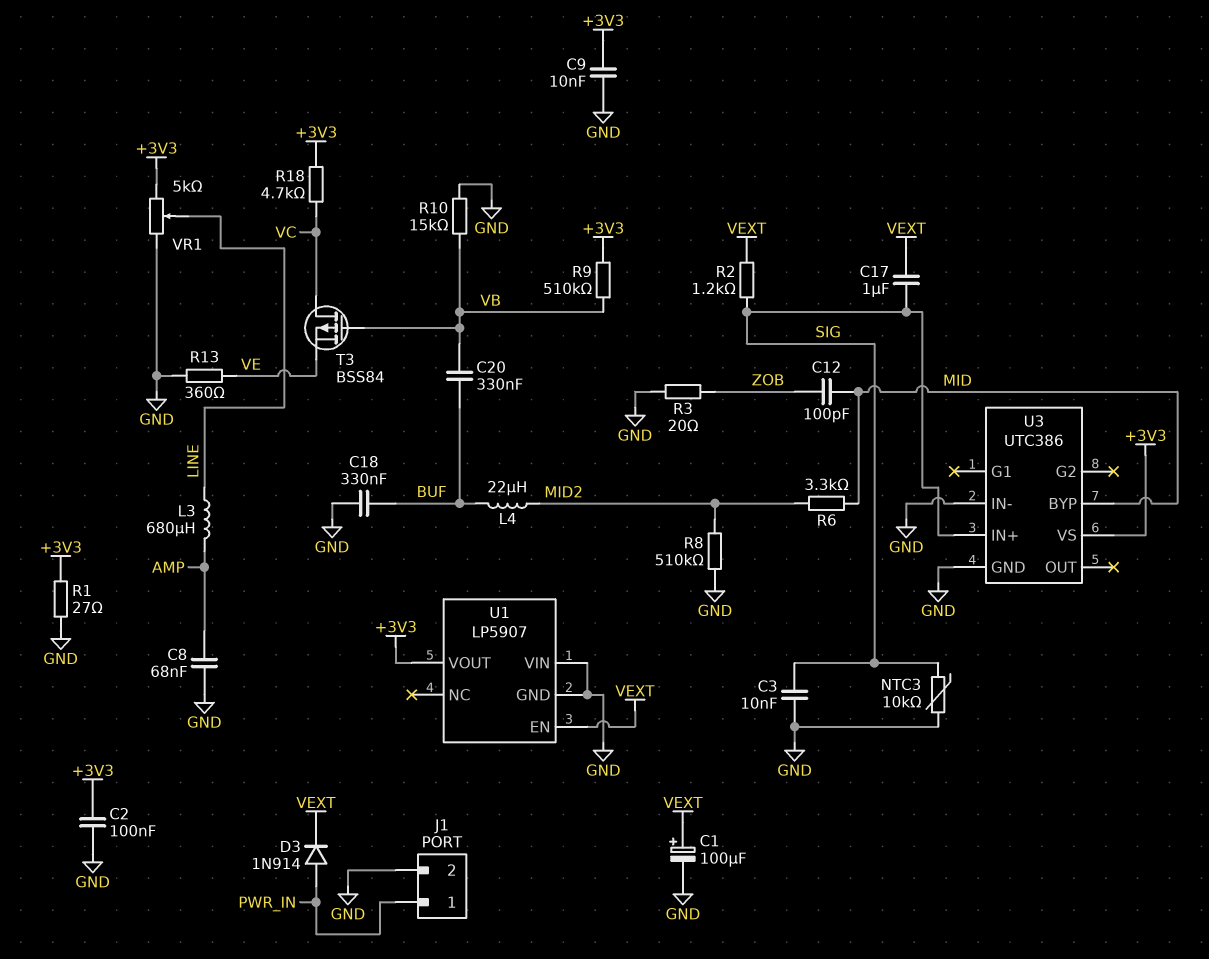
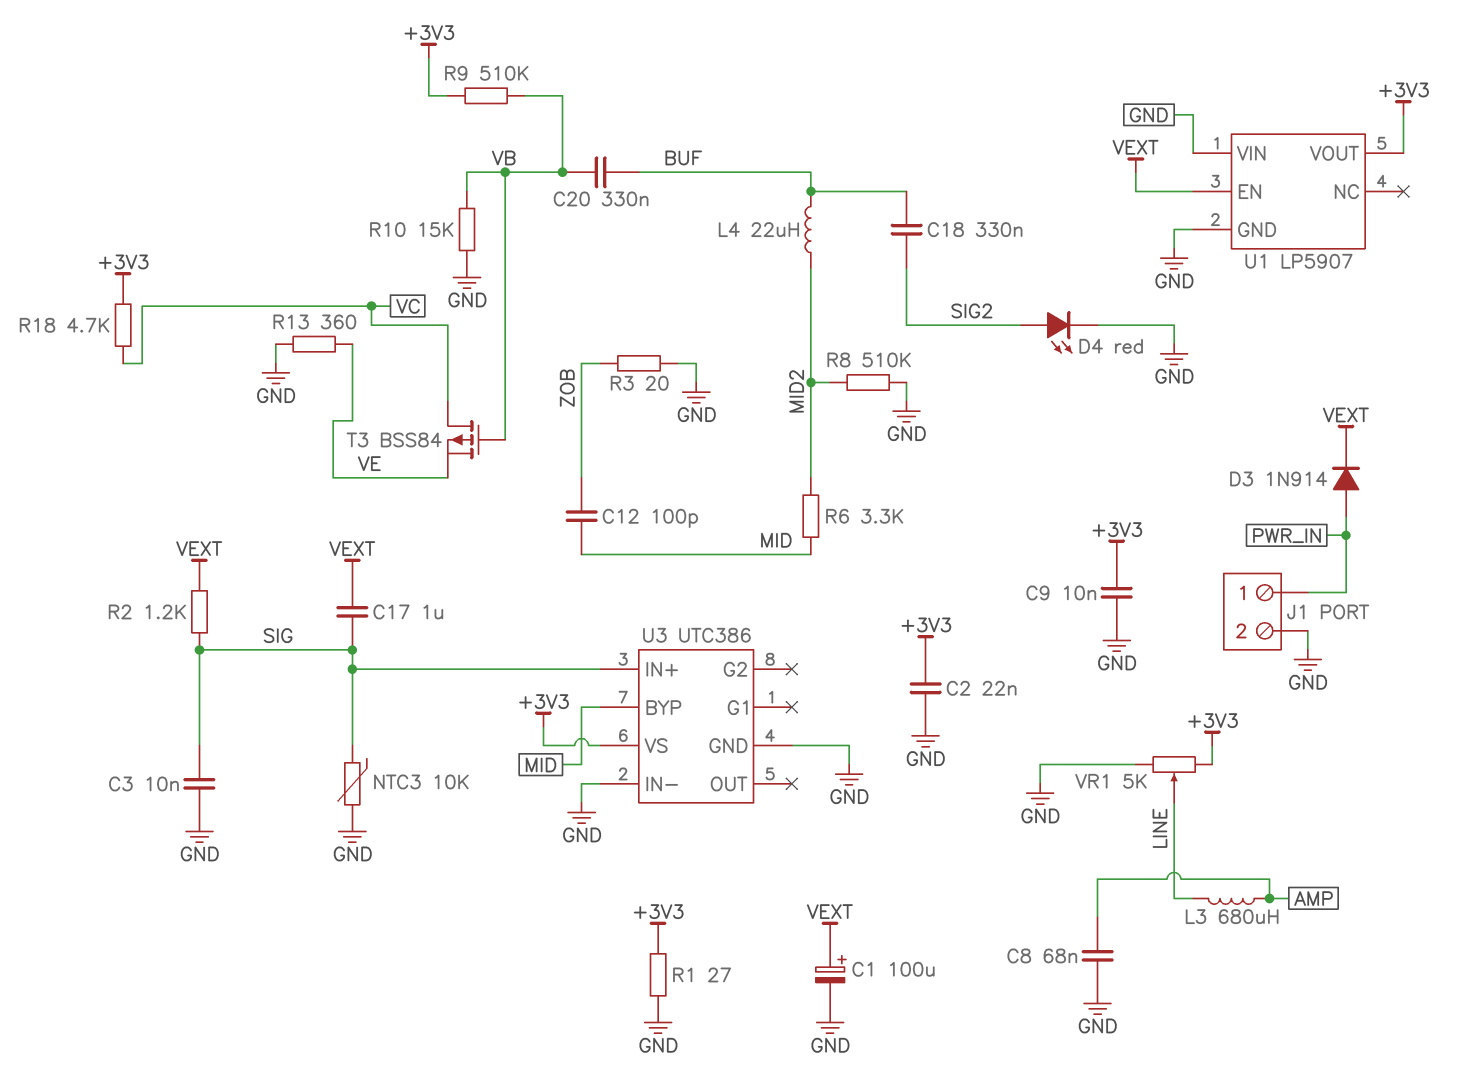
C2: 100nF (+3V3, GND) -> 22nF (+3V3, GND)
C18: 330nF (BUF, GND) -> 330nF (BUF, SIG2)
D4: none -> LED red (A SIG2, K GND)

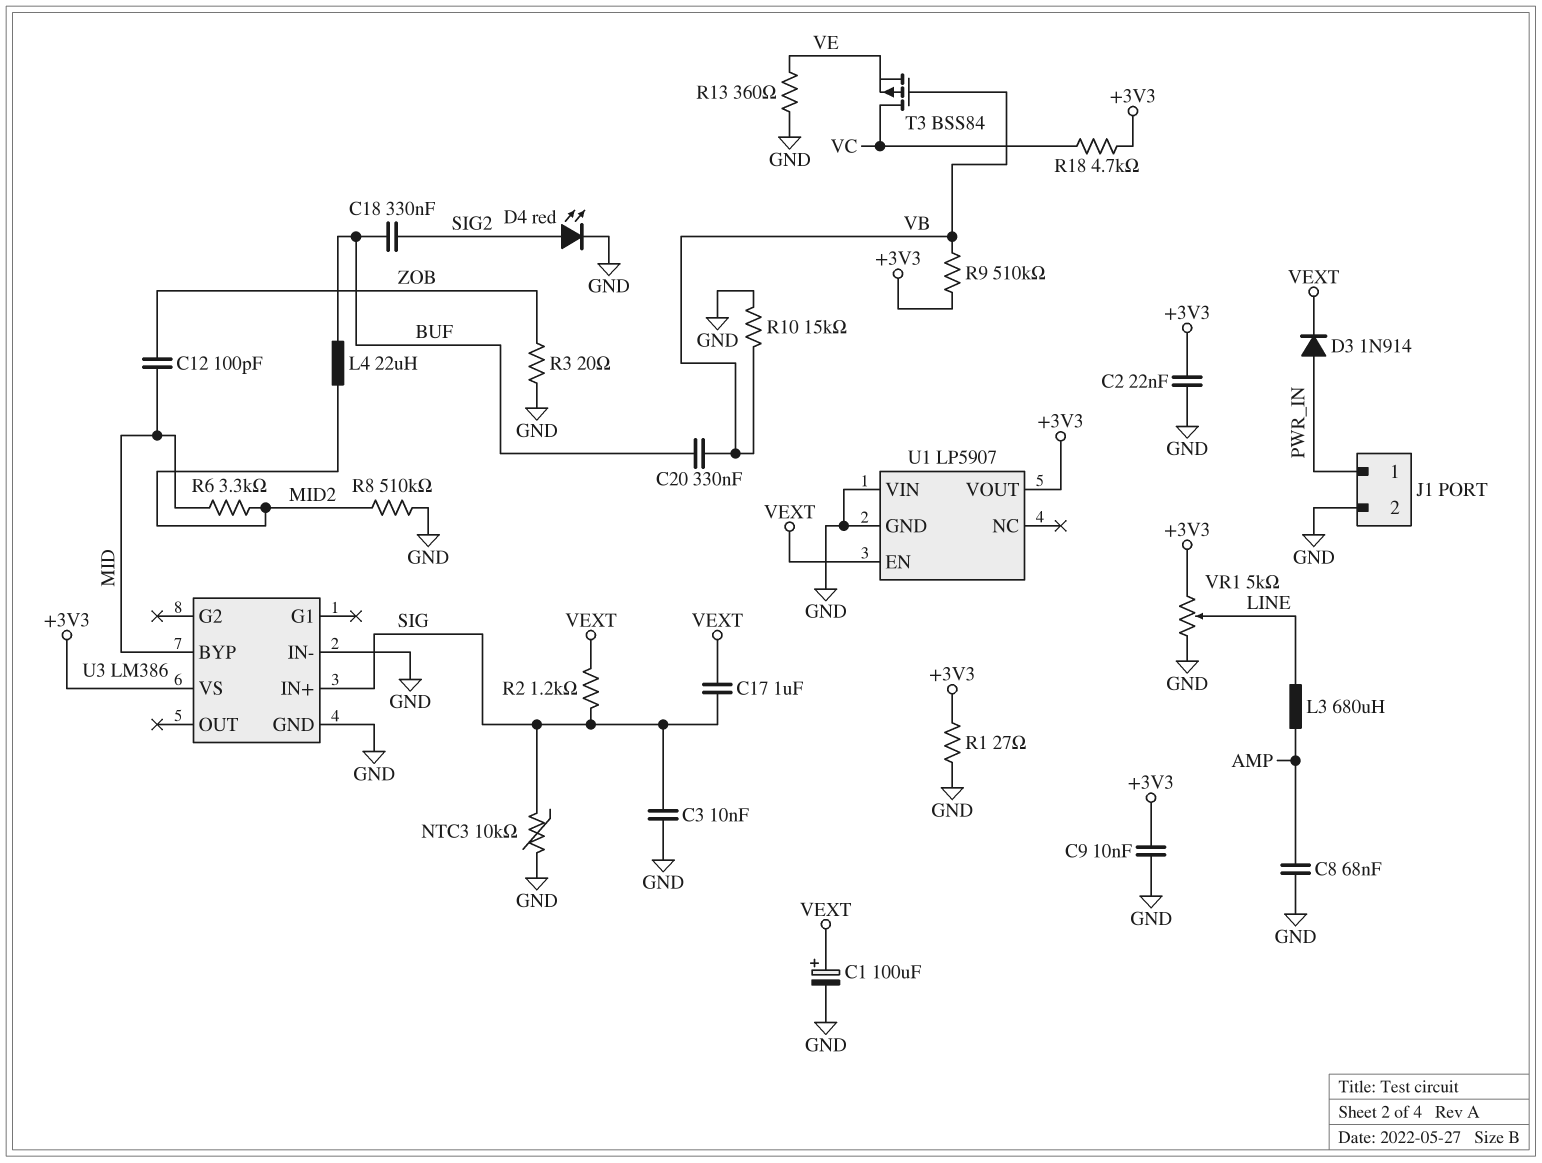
U3: UTC386 -> LM386

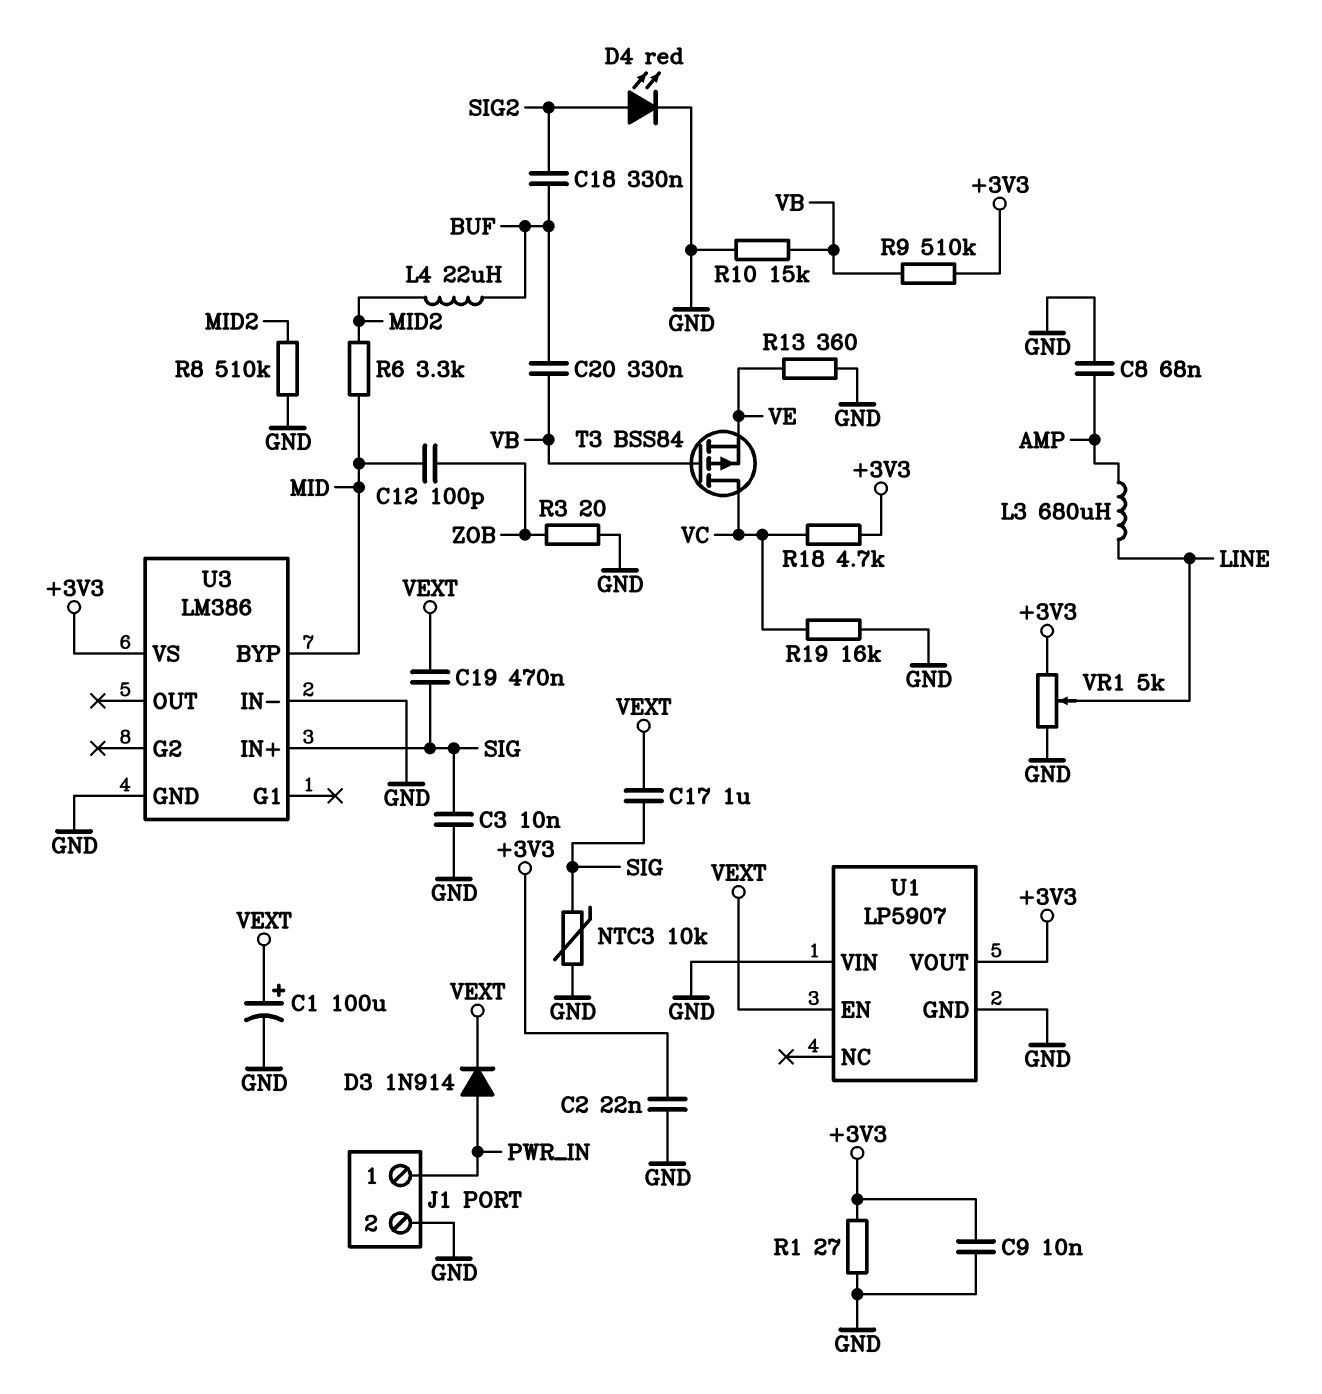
C19: none -> 470nF (SIG, VEXT)
R2: 1.2k (SIG, VEXT) -> none
R19: none -> 16k (GND, VC)

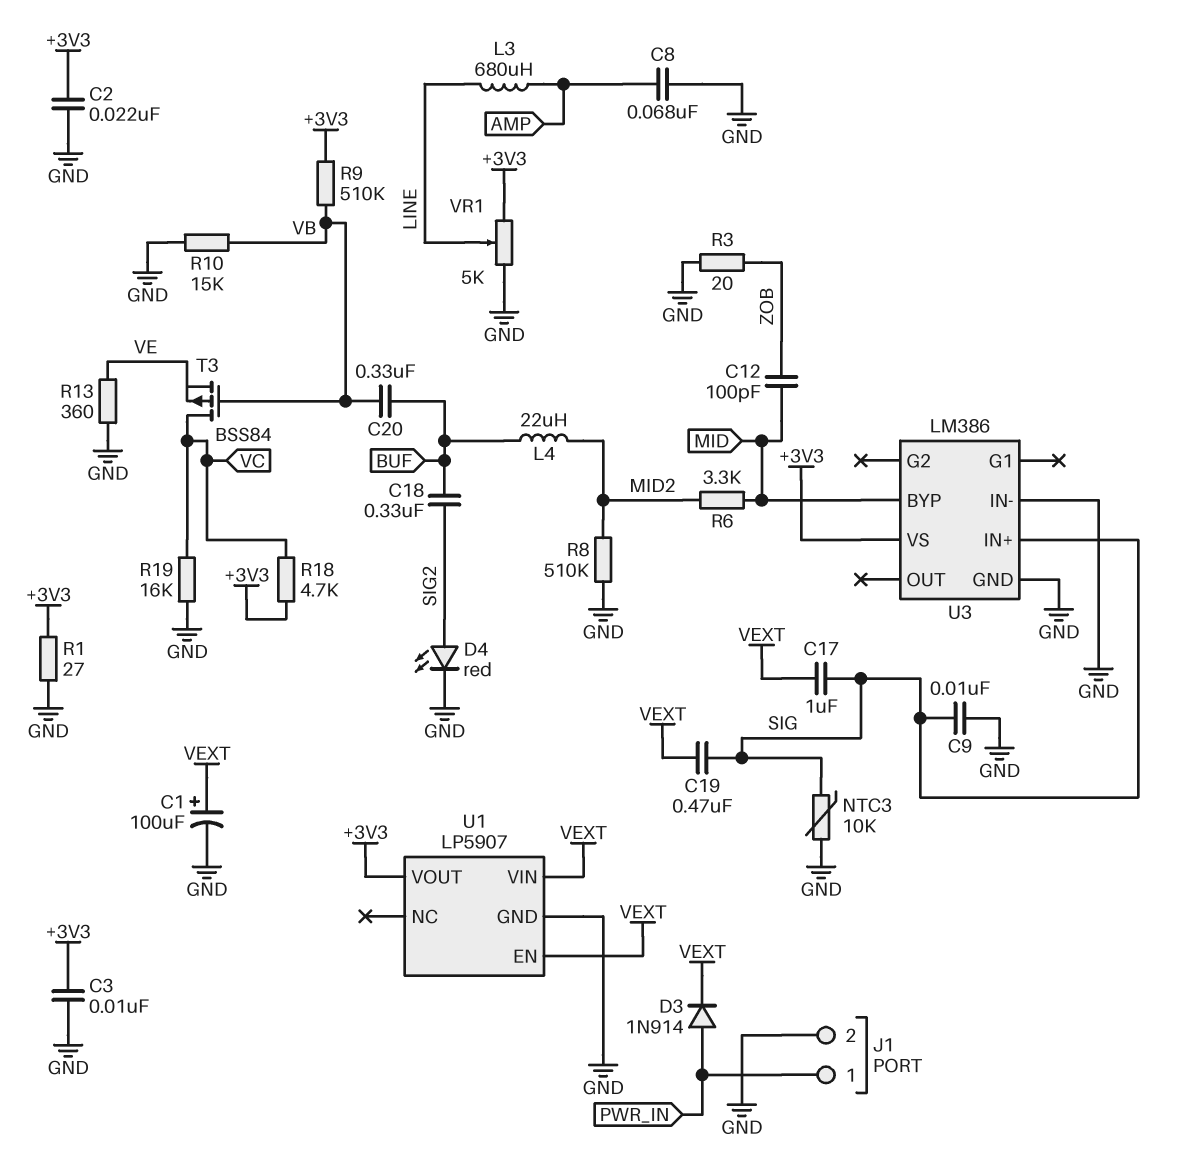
C3: 10nF (GND, SIG) -> 10nF (+3V3, GND)
C9: 10nF (+3V3, GND) -> 10nF (GND, SIG)
U1 pin VIN: GND -> VEXT

